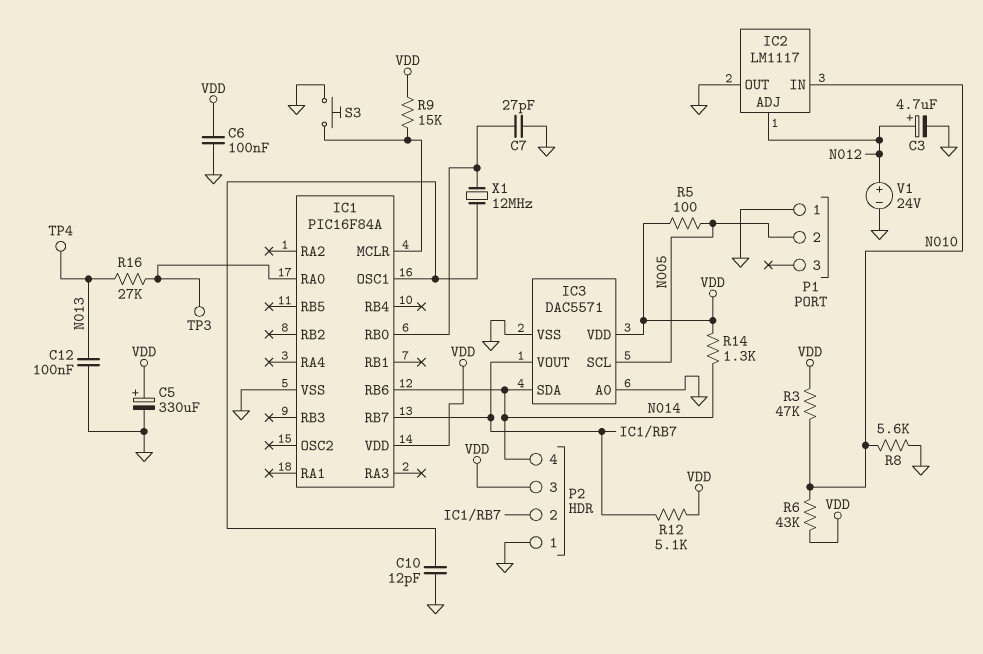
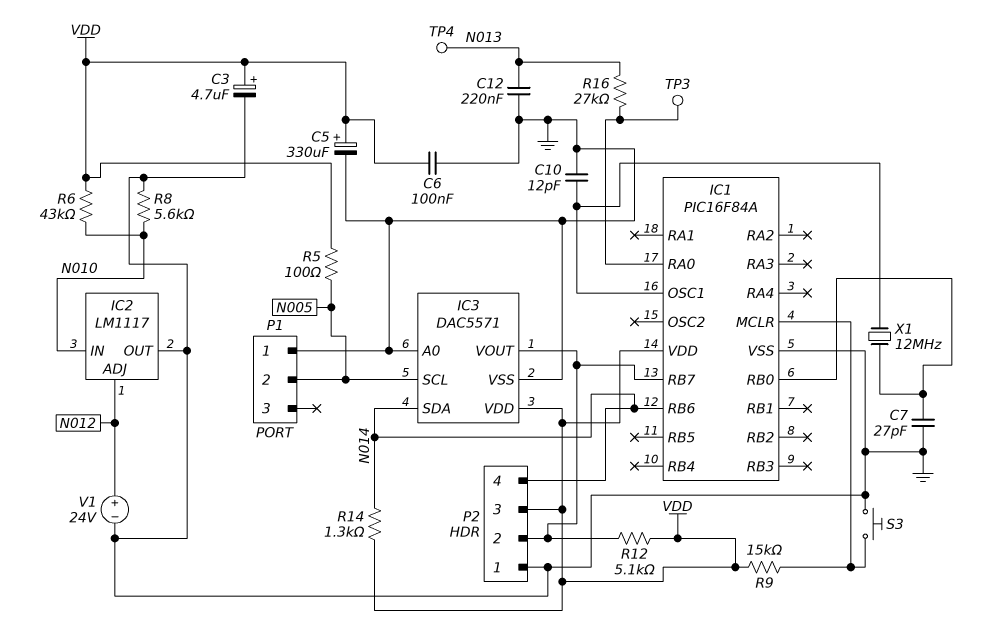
C3: 4.7uF (plus N012, minus GND) -> 4.7uF (plus VDD, minus GND)
C12: 100nF (GND, N013) -> 220nF (GND, N013)
R3: 47k (N010, VDD) -> none

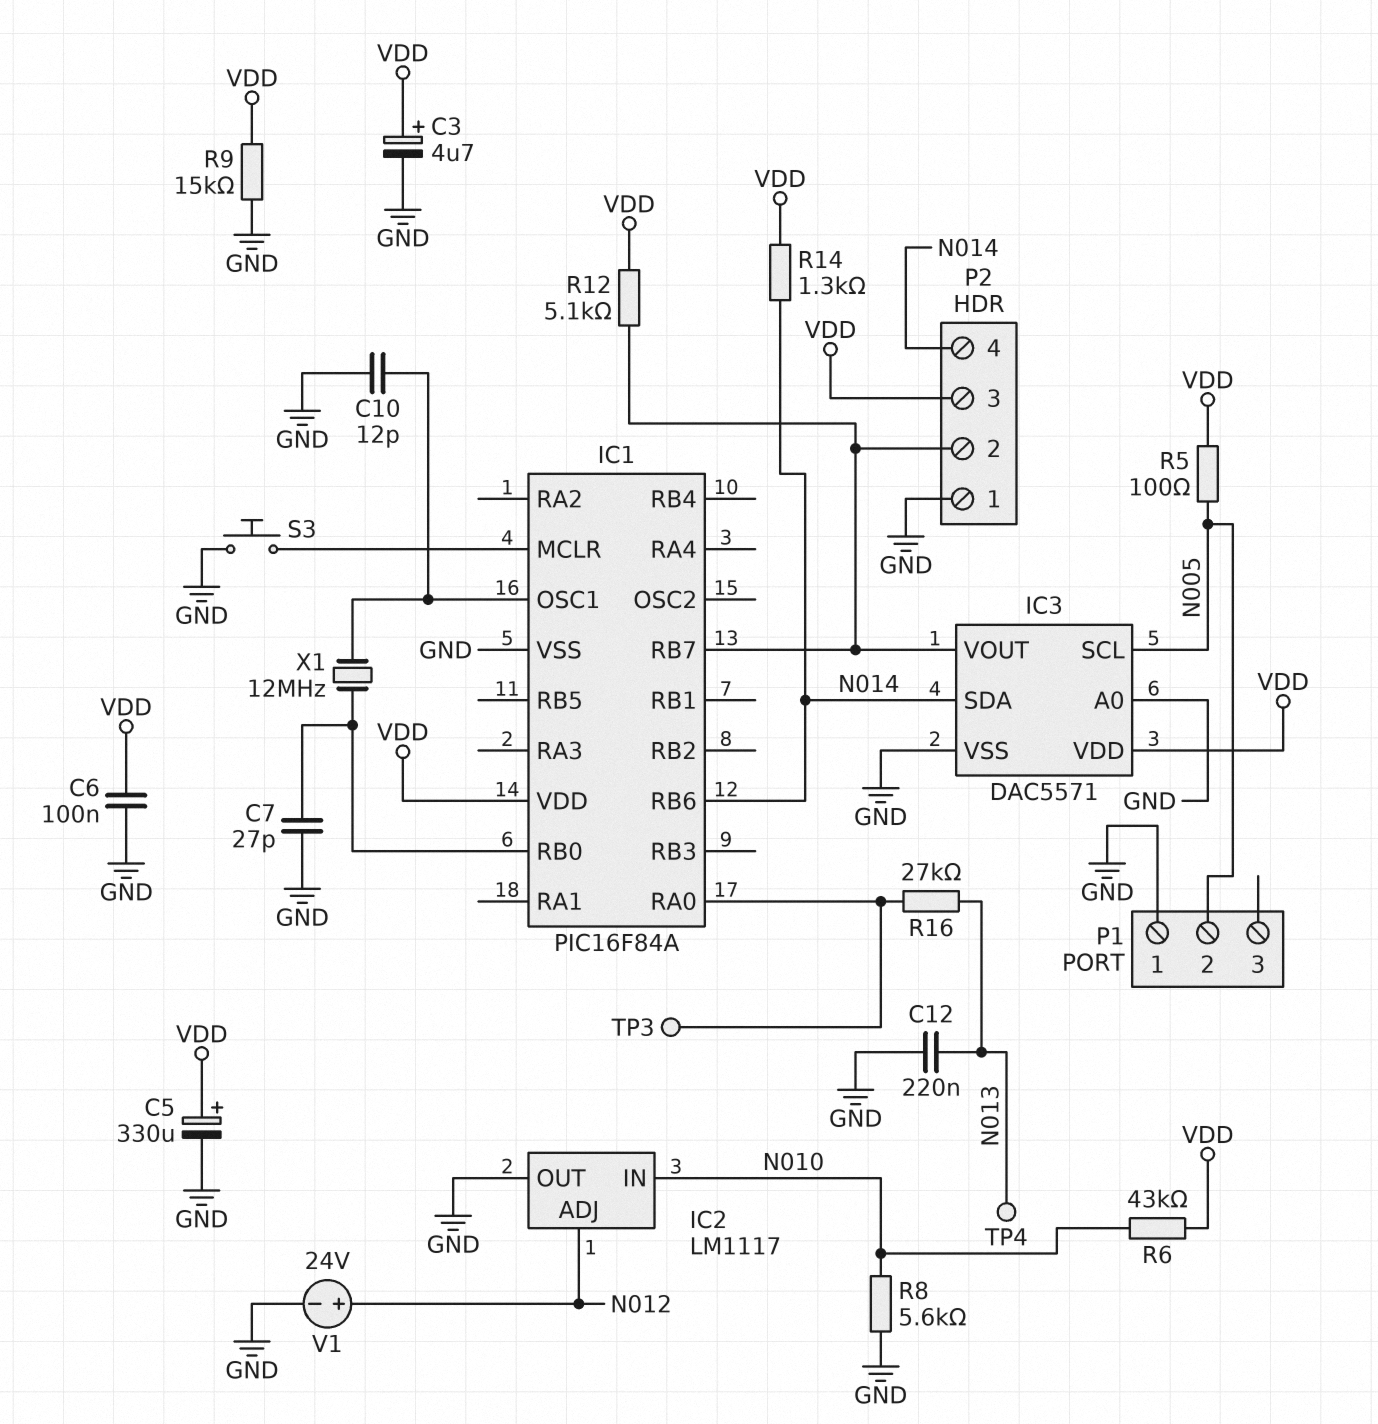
R9: 15k (IC1/MCLR, VDD) -> 15k (GND, VDD)

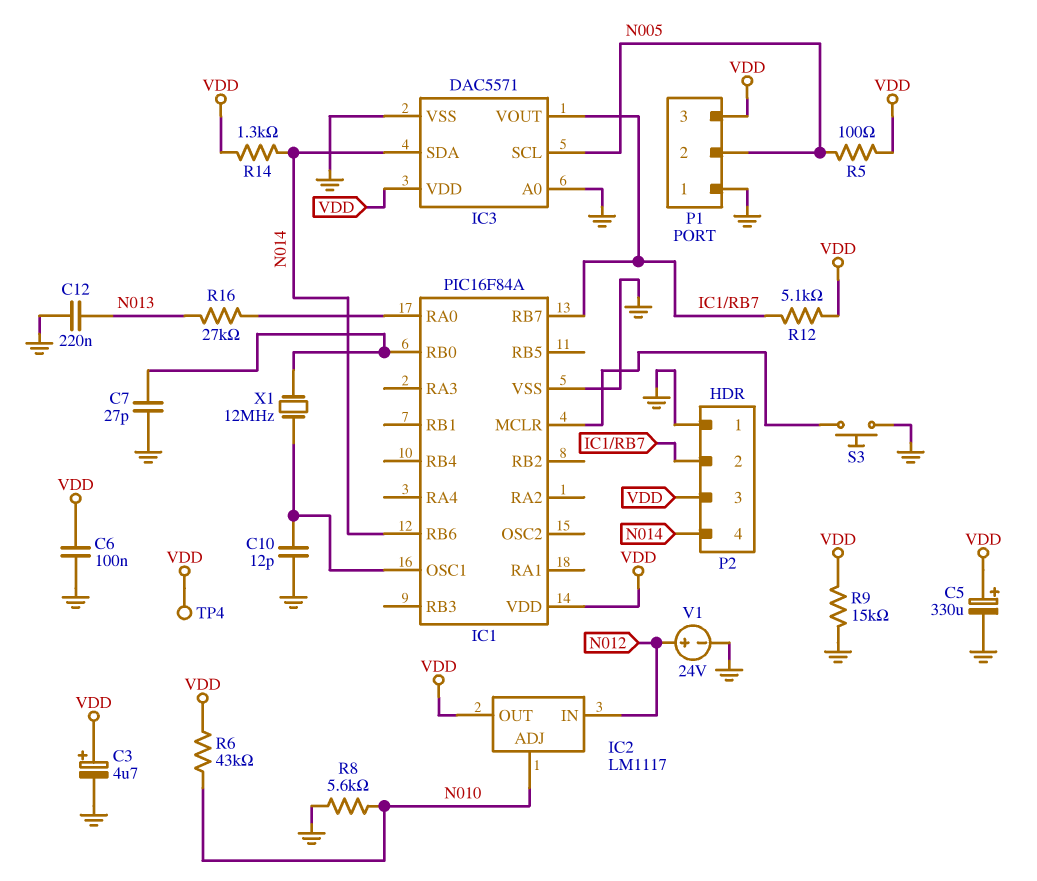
IC2 pin ADJ: N012 -> N010
IC2 pin IN: N010 -> N012
IC2 pin OUT: GND -> VDD
P1 pin 3: none -> VDD
TP3: test point (IC1/RA0) -> none
TP4: test point (N013) -> test point (VDD)

